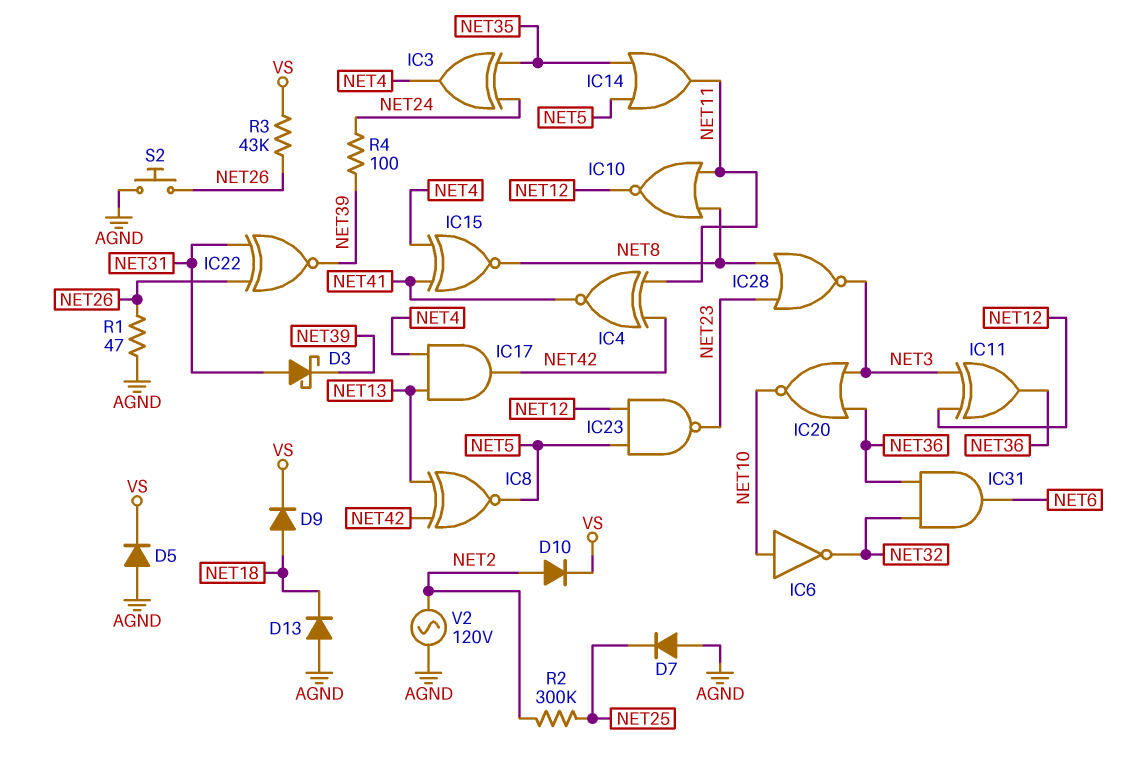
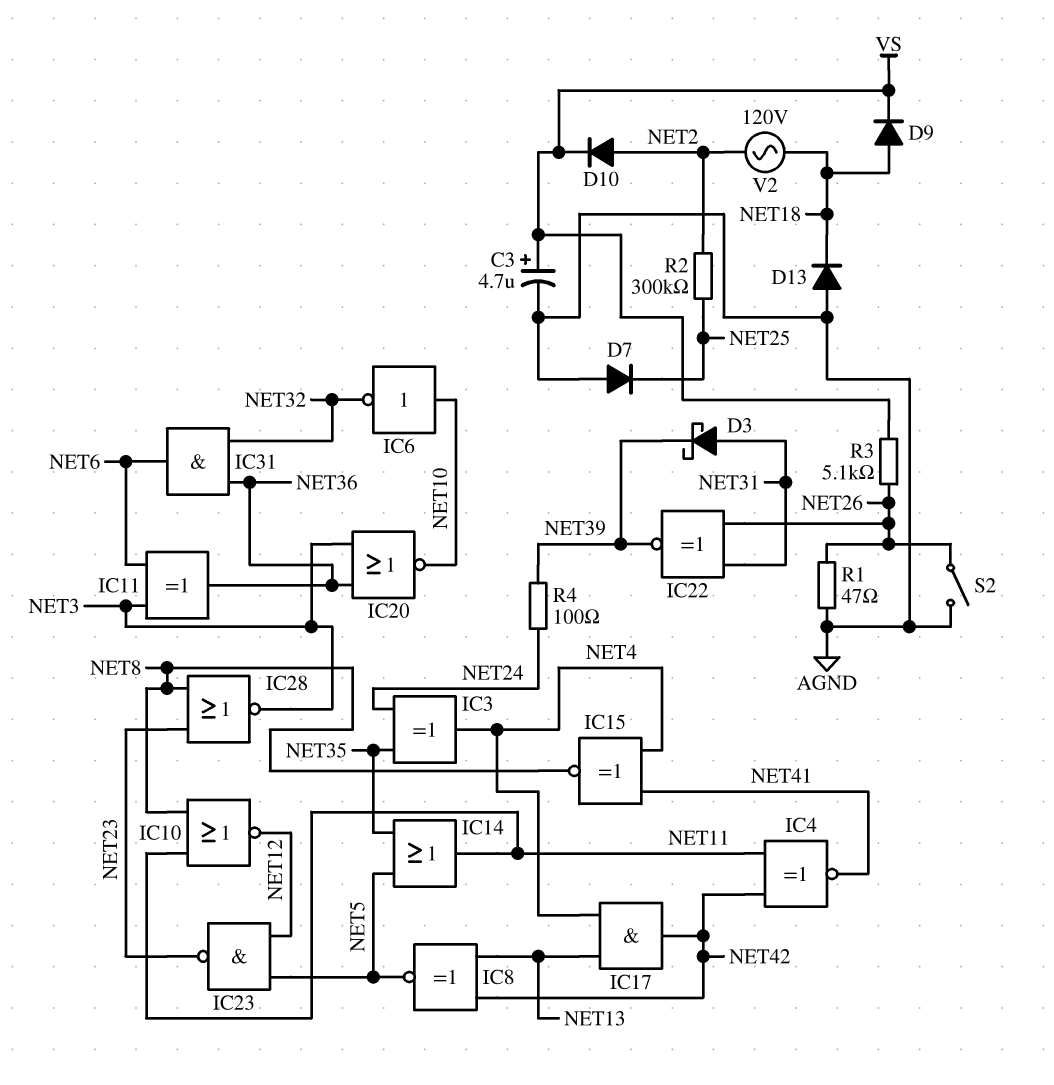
C3: none -> 4.7uF (plus VS, minus AGND)
D5: diode (A AGND, K VS) -> none
IC11: XOR (in NET3, in NET12, out NET36) -> XOR (in NET3, in NET6, out NET36)
R3: 43k (NET26, VS) -> 5.1k (NET26, VS)
S2: button (AGND, NET26) -> switch (AGND, NET26)
V2: AC 120V (AGND, NET2) -> AC 120V (NET2, NET18)

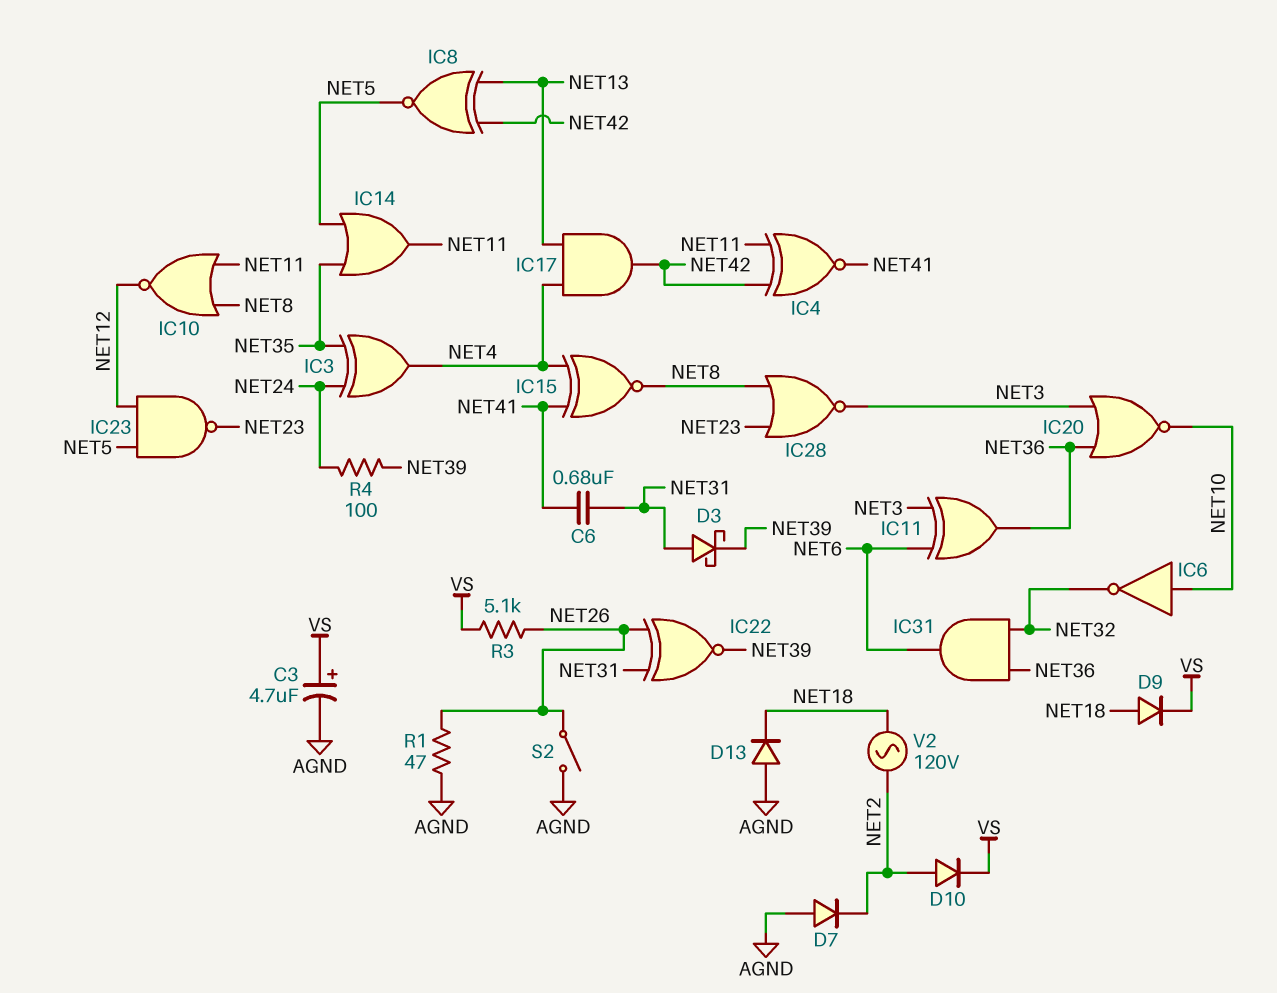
C6: none -> 680nF (NET31, NET41)
D7: diode (A AGND, K NET25) -> diode (A AGND, K NET2)
R2: 300k (NET2, NET25) -> none

